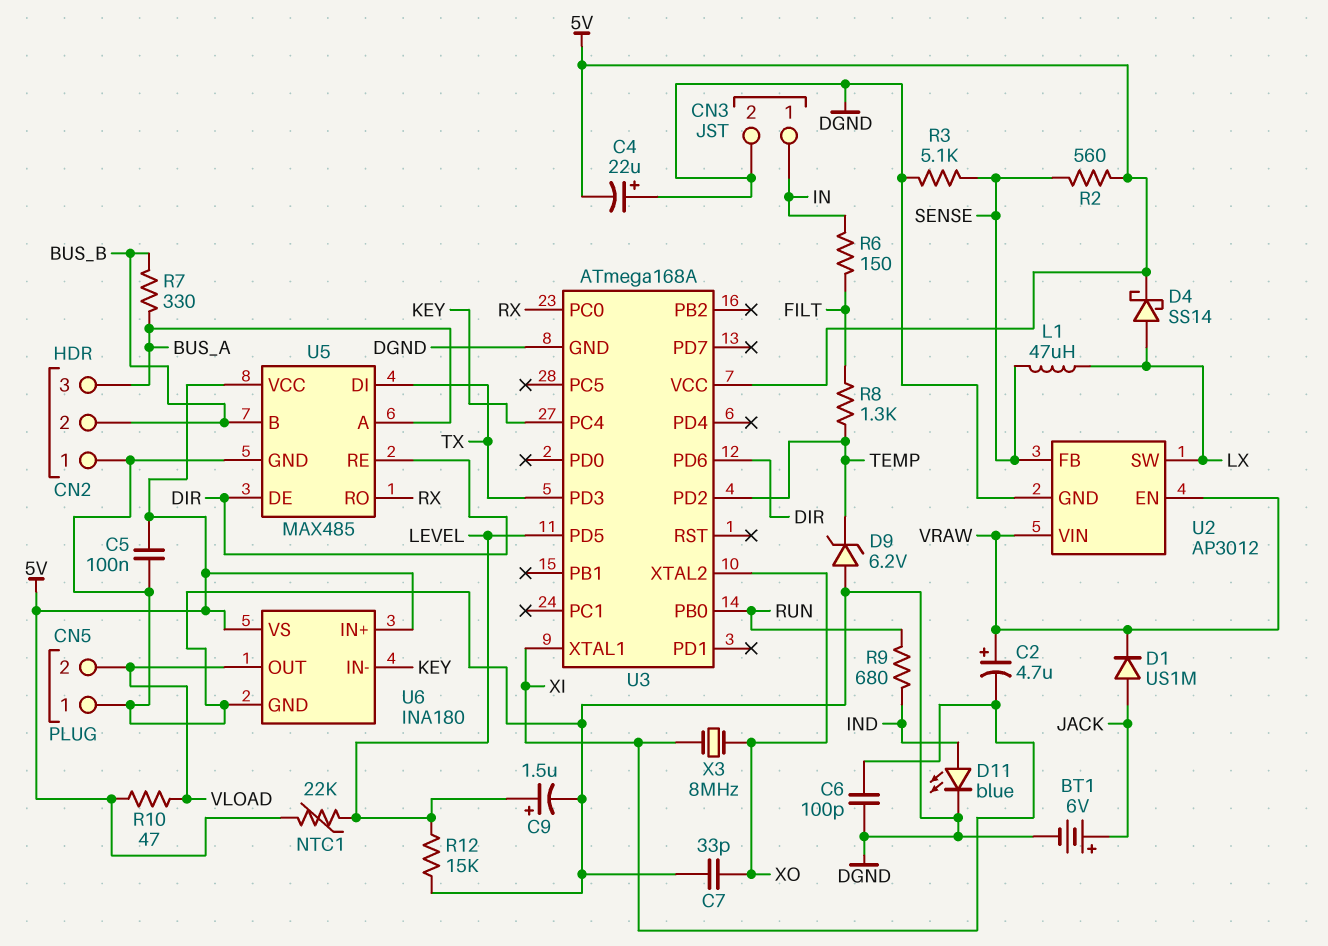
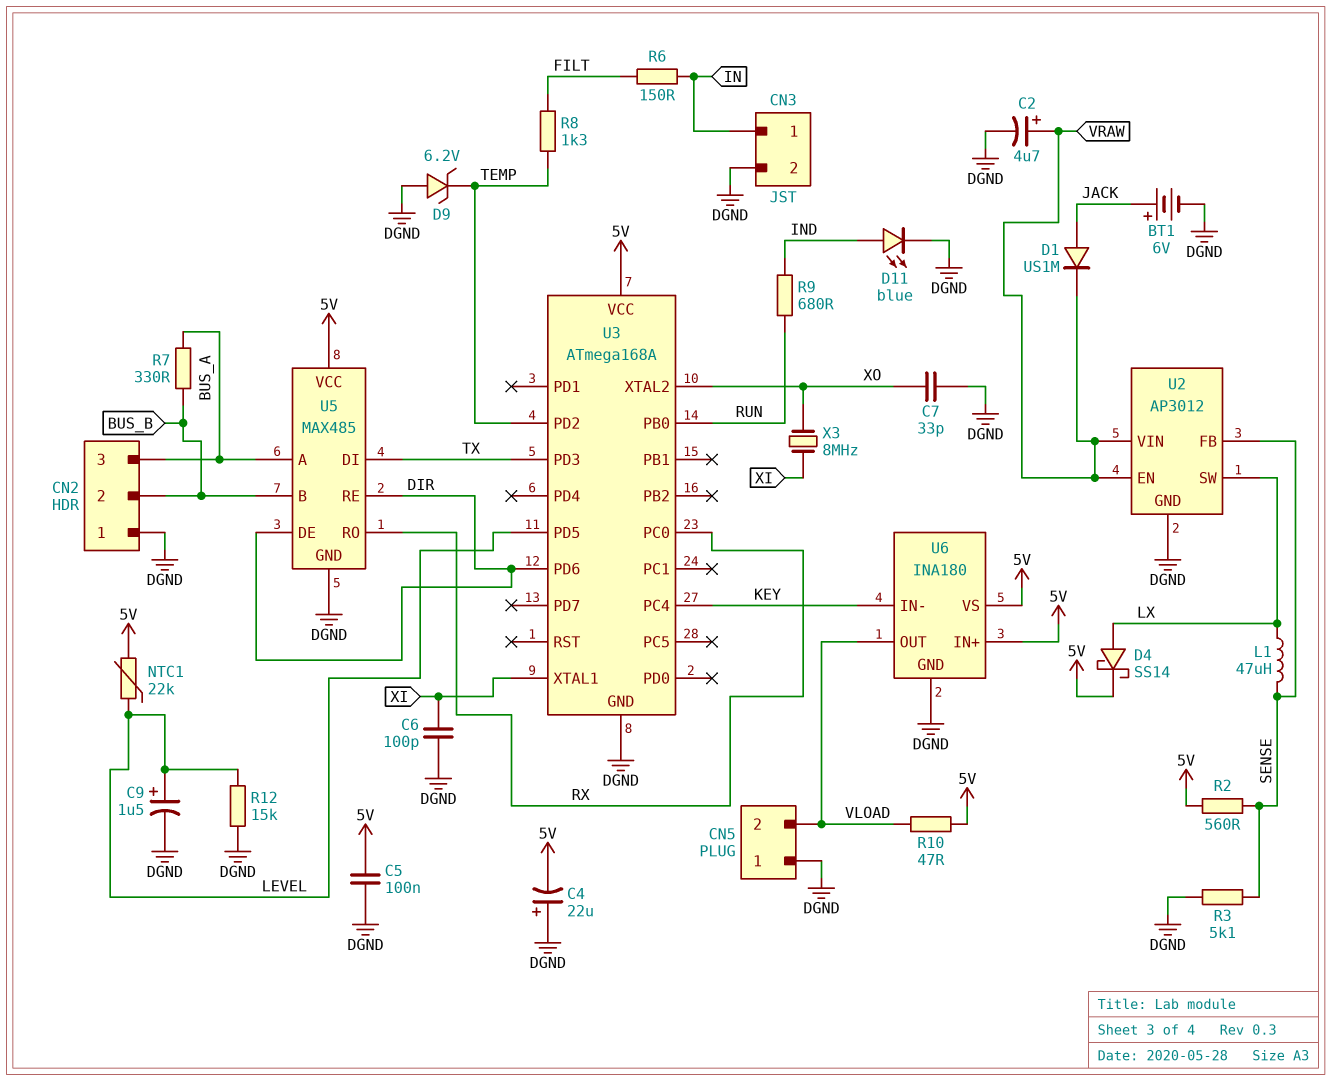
C2: 4.7uF (plus VRAW, minus XI) -> 4.7uF (plus VRAW, minus DGND)

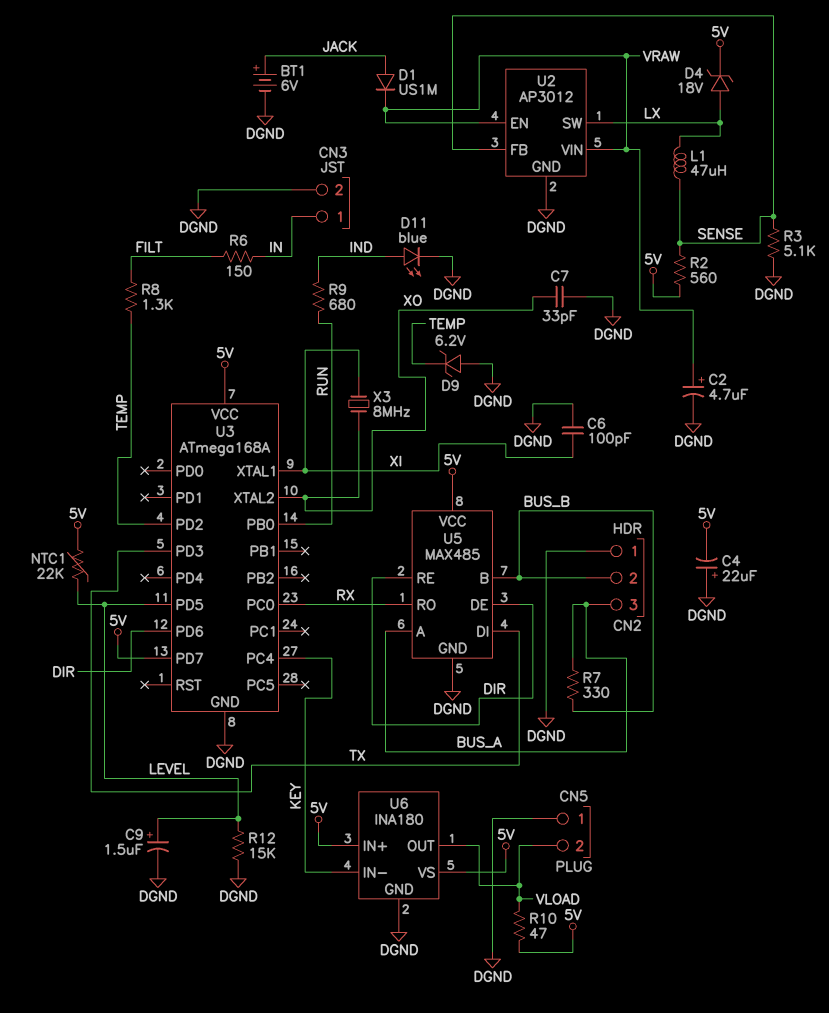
C5: 100nF (5V, DGND) -> none
D4: schottky SS14 (A LX, K 5V) -> zener 18V (A LX, K 5V)
U3 pin PD7: none -> 5V

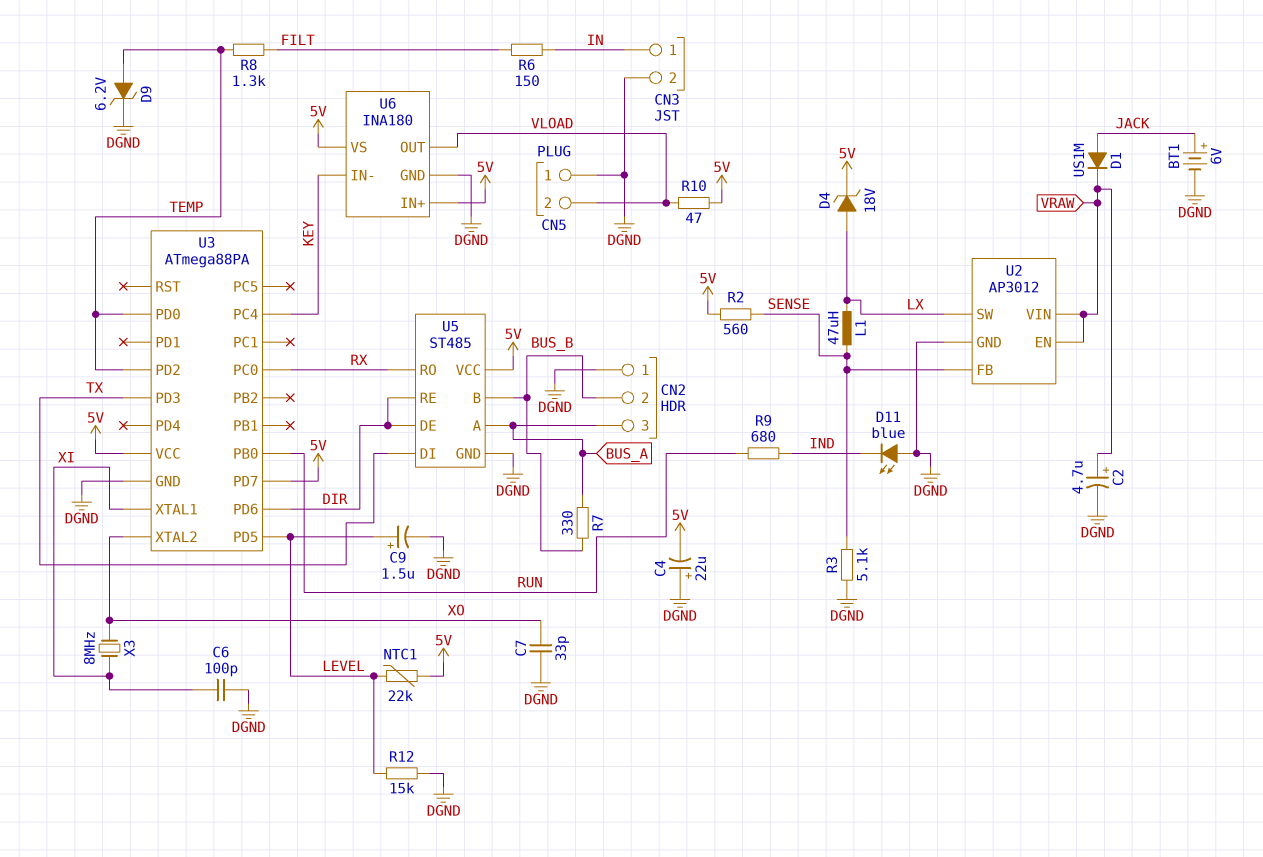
D9: zener 6.2V (A DGND, K TEMP) -> zener 6.2V (A TEMP, K DGND)
D11: LED blue (A IND, K DGND) -> LED blue (A DGND, K IND)
U3: ATmega168A -> ATmega88PA
U3 pin PD0: none -> TEMP
U5: MAX485 -> ST485

